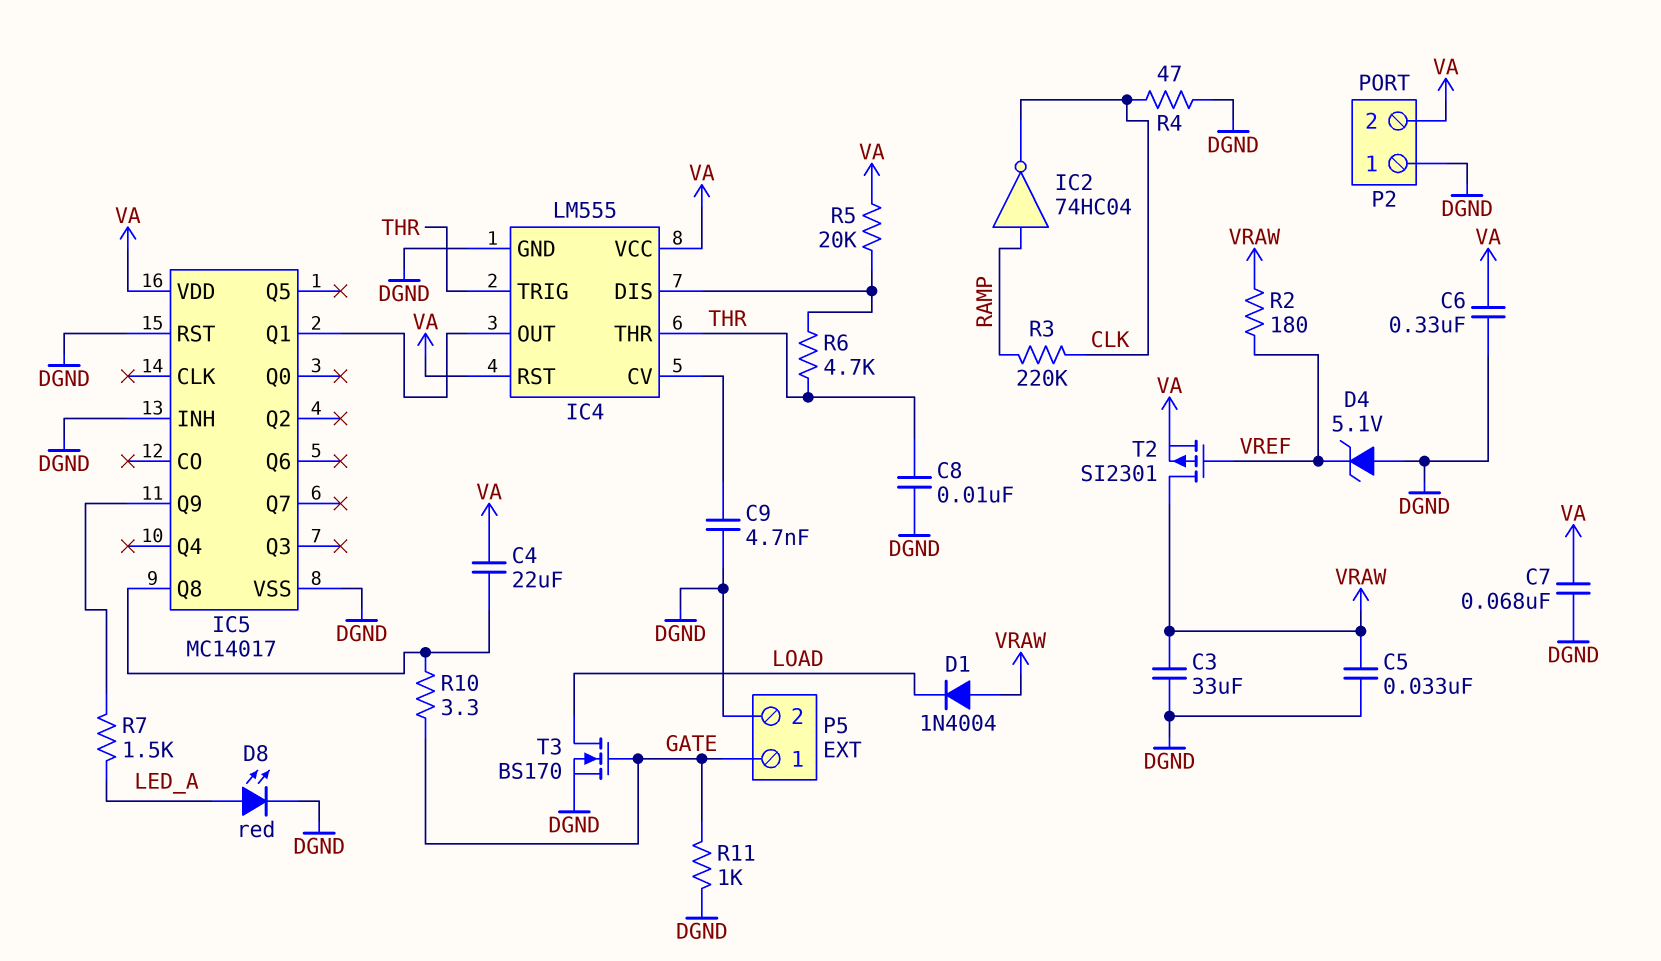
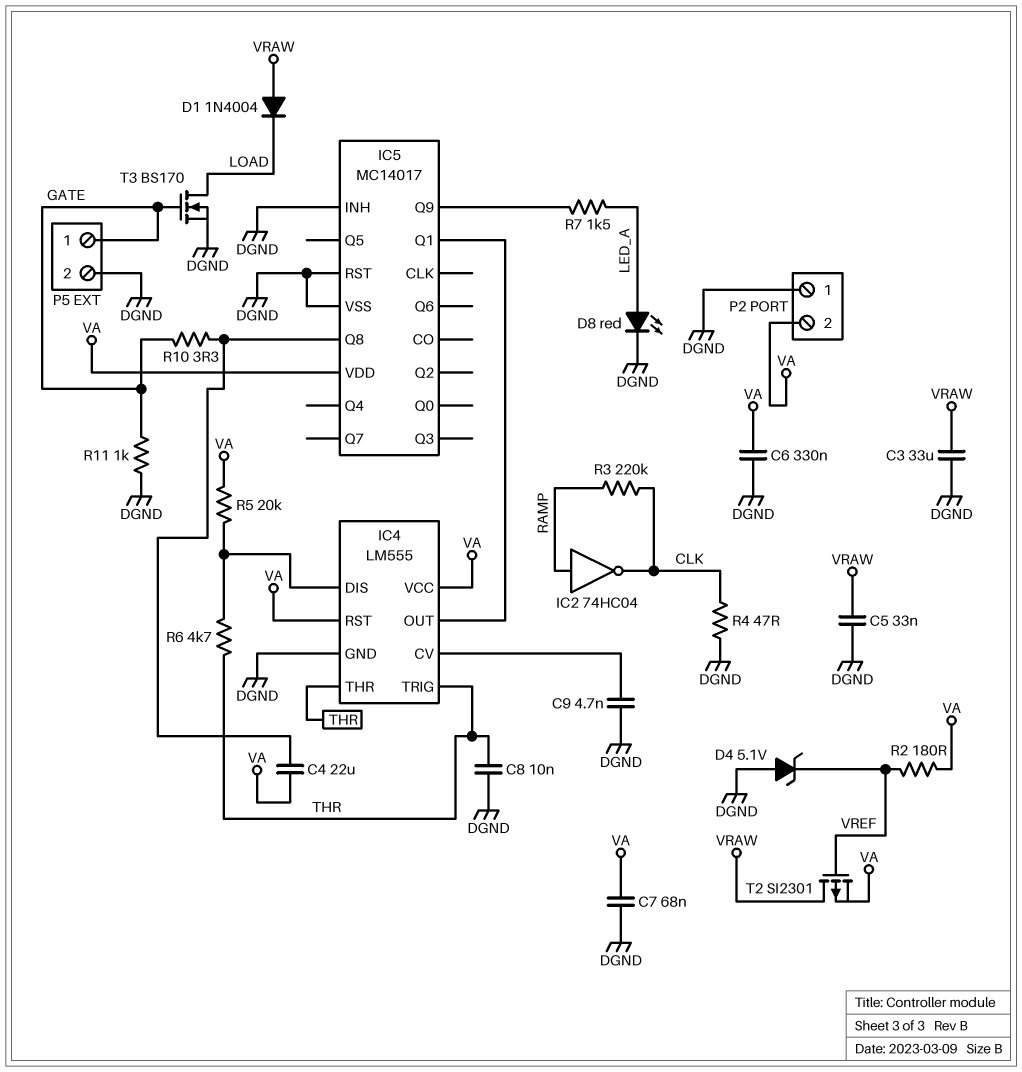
R2: 180 (VRAW, VREF) -> 180 (VA, VREF)

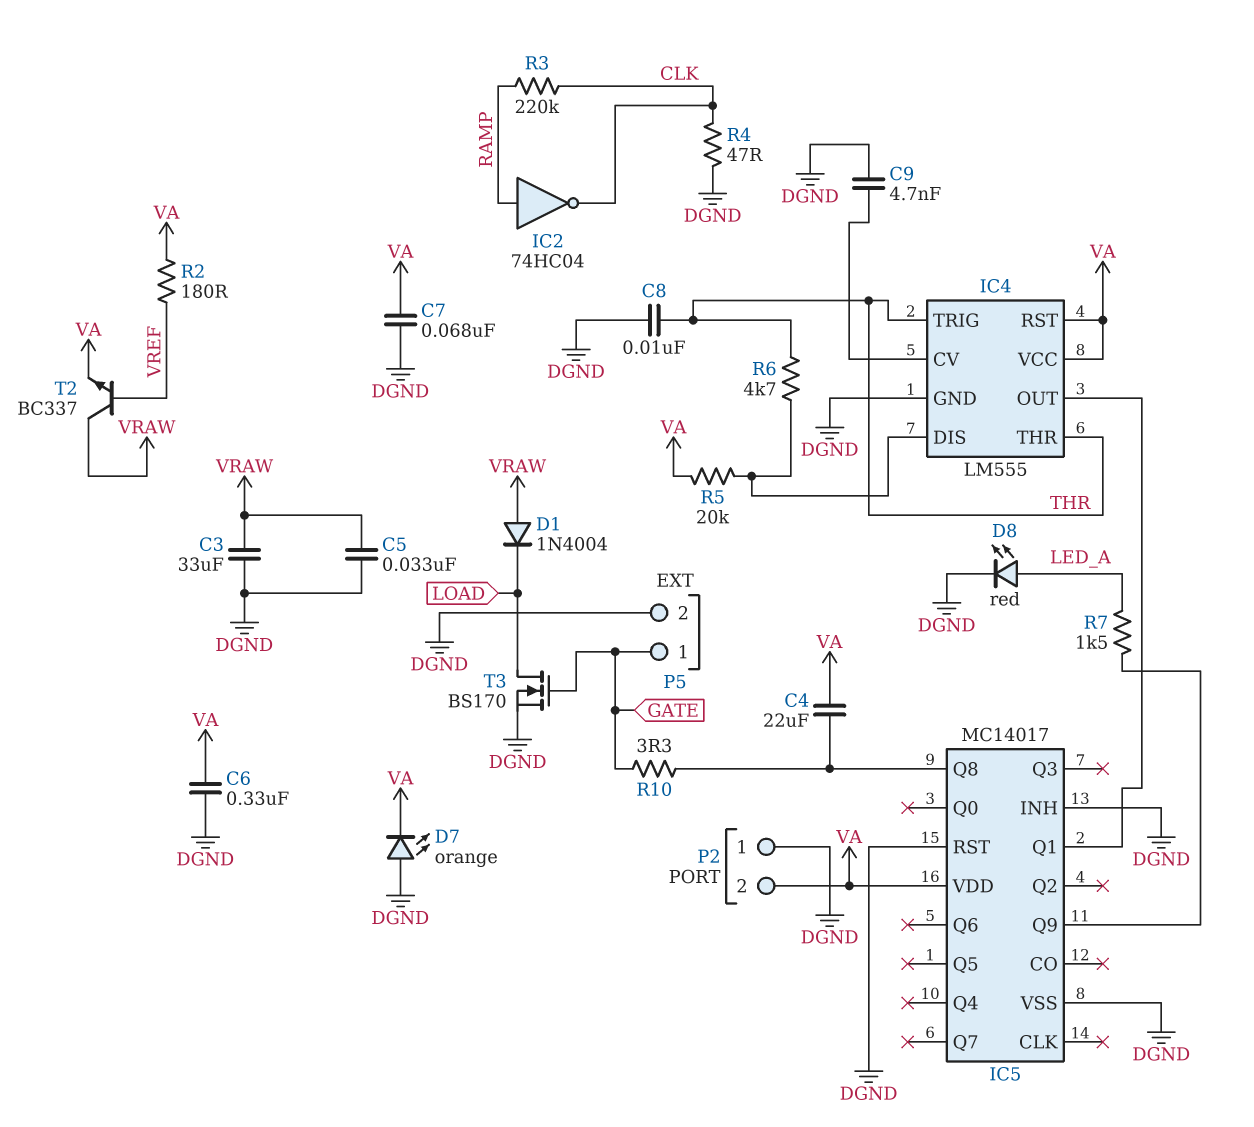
D4: zener 5.1V (A DGND, K VREF) -> none
D7: none -> LED orange (A DGND, K VA)
R11: 1k (DGND, GATE) -> none
T2: PMOS SI2301 (G VREF, D VRAW, S VA) -> NPN BC337 (B VREF, C VRAW, E VA)

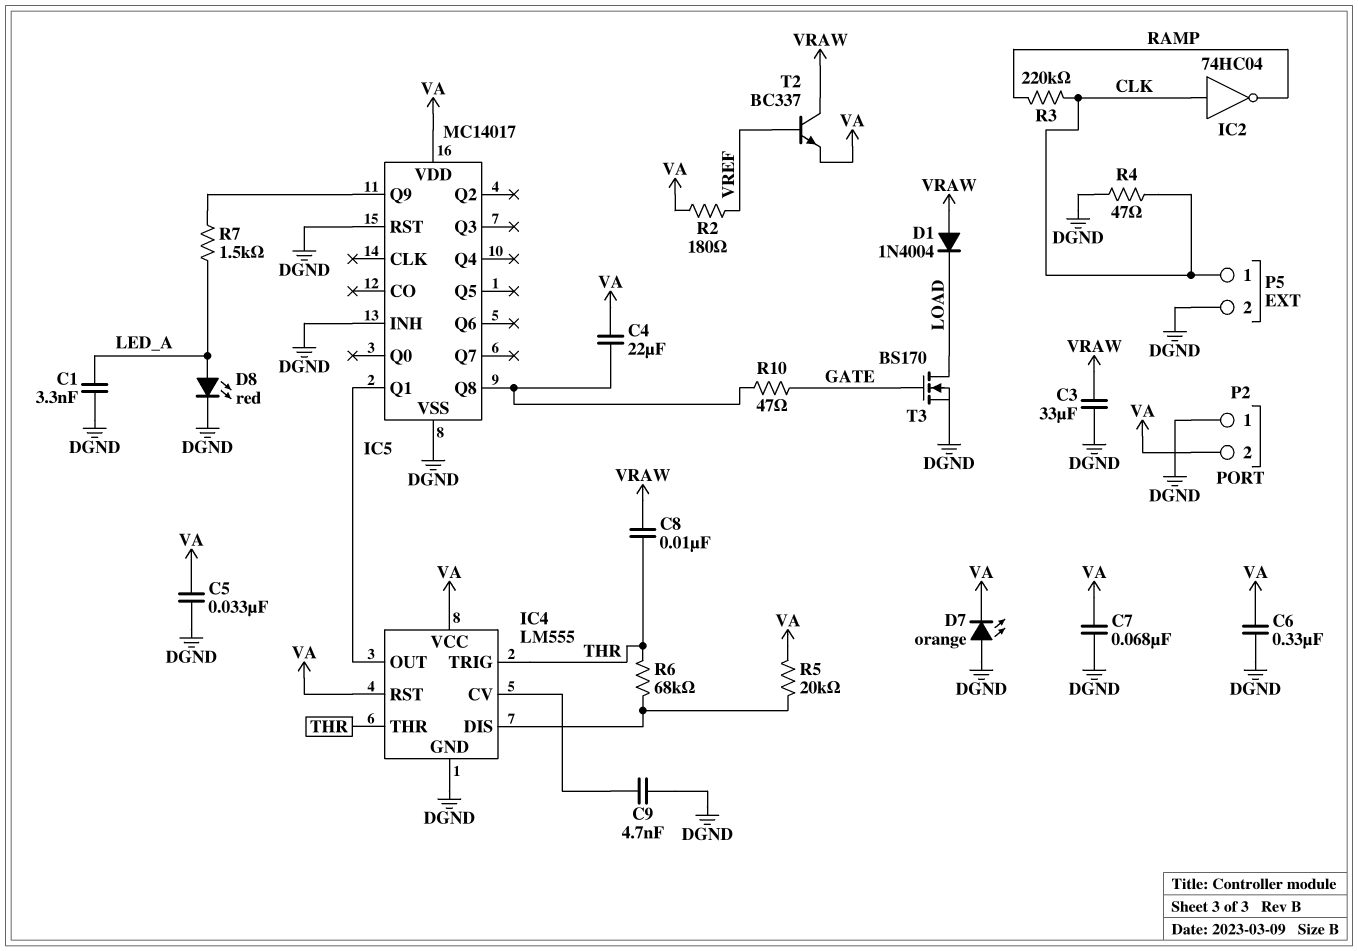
C1: none -> 3.3nF (DGND, LED_A)
C5: 33nF (DGND, VRAW) -> 33nF (DGND, VA)
C8: 10nF (DGND, THR) -> 10nF (THR, VRAW)
IC2: NOT 74HC04 (in RAMP, out CLK) -> NOT 74HC04 (in CLK, out RAMP)
P5 pin 1: GATE -> CLK
R6: 4.7k (IC4/DIS, THR) -> 68k (IC4/DIS, THR)
R10: 3.3 (GATE, IC5/Q8) -> 47 (GATE, IC5/Q8)

